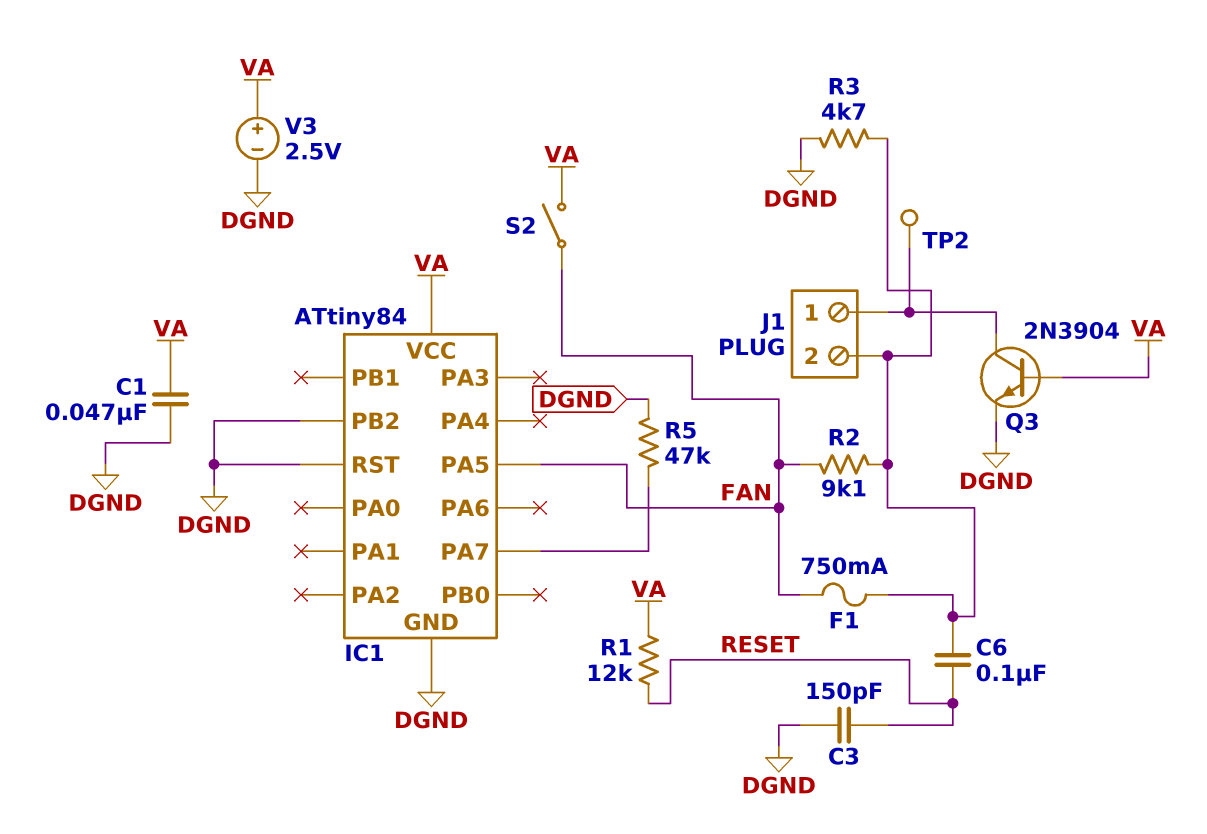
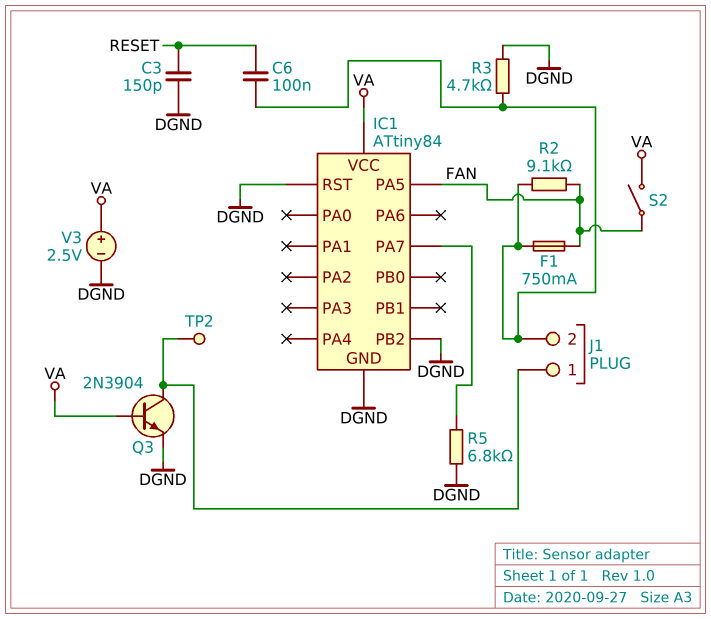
C1: 47nF (DGND, VA) -> none
R1: 12k (RESET, VA) -> none
R5: 47k (DGND, IC1/PA7) -> 6.8k (DGND, IC1/PA7)

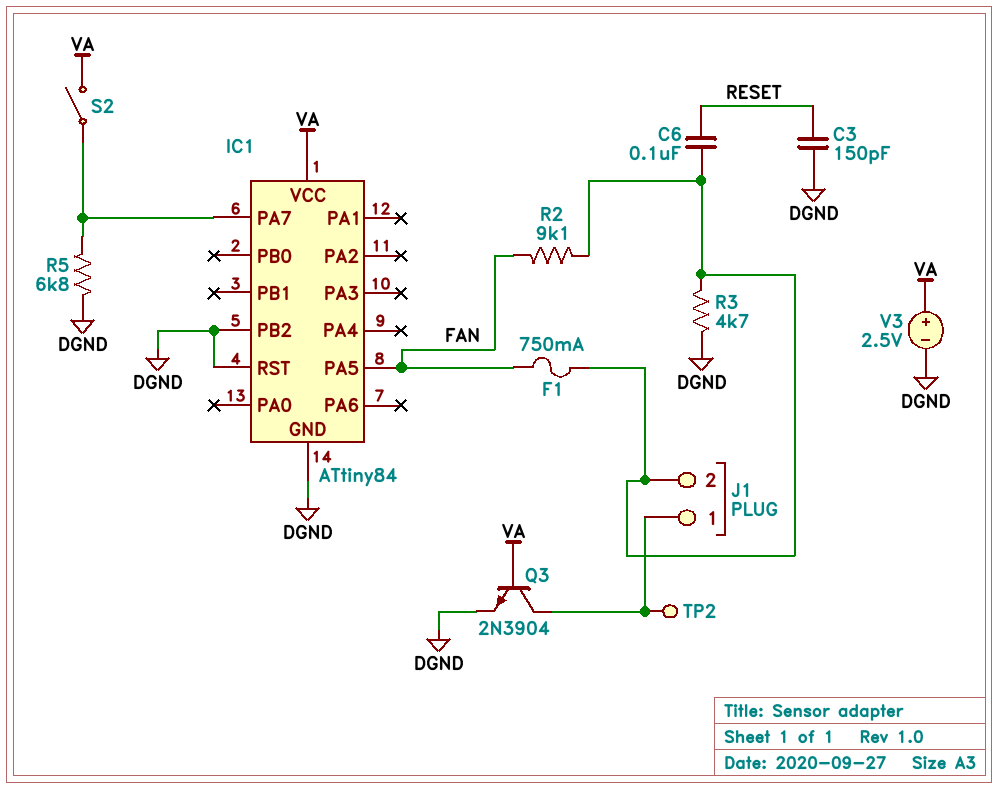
S2: switch (FAN, VA) -> switch (IC1/PA7, VA)

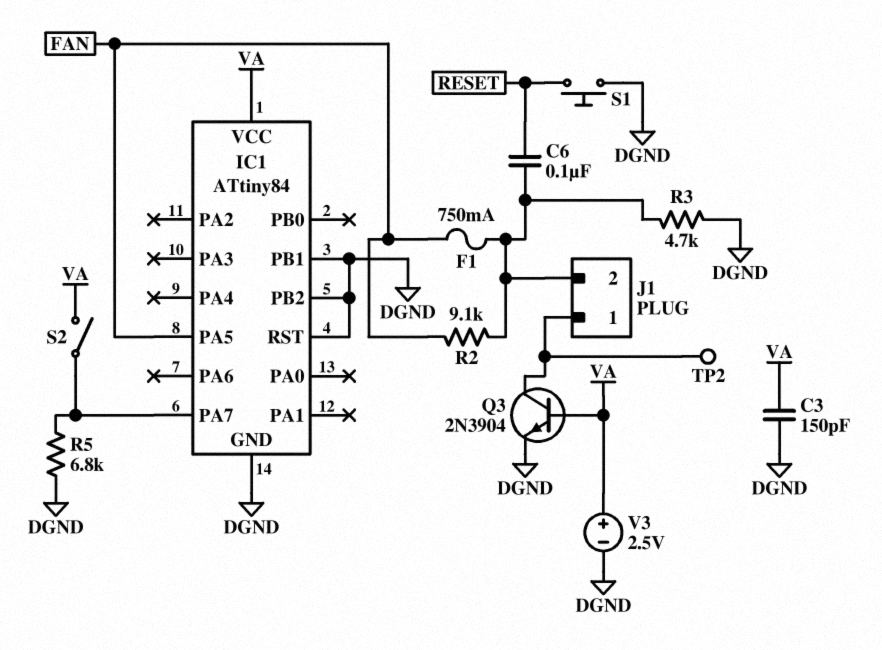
C3: 150pF (DGND, RESET) -> 150pF (DGND, VA)
IC1 pin PB1: none -> DGND
S1: none -> button (DGND, RESET)

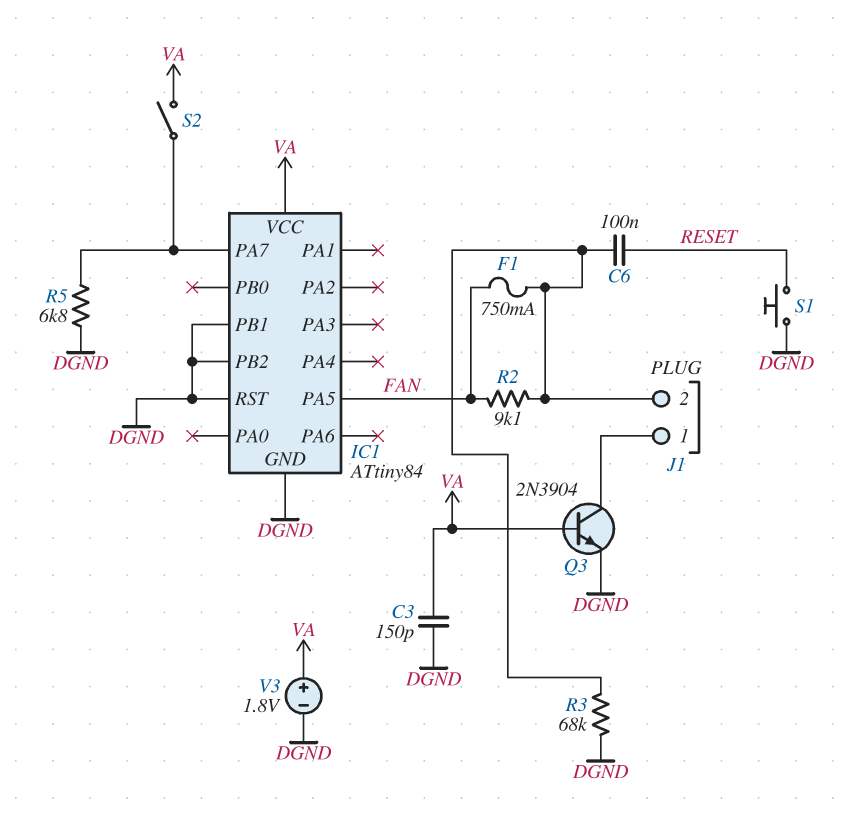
R3: 4.7k (DGND, J1/2) -> 68k (DGND, J1/2)
TP2: test point (J1/1) -> none
V3: 2.5V (plus VA, minus DGND) -> 1.8V (plus VA, minus DGND)

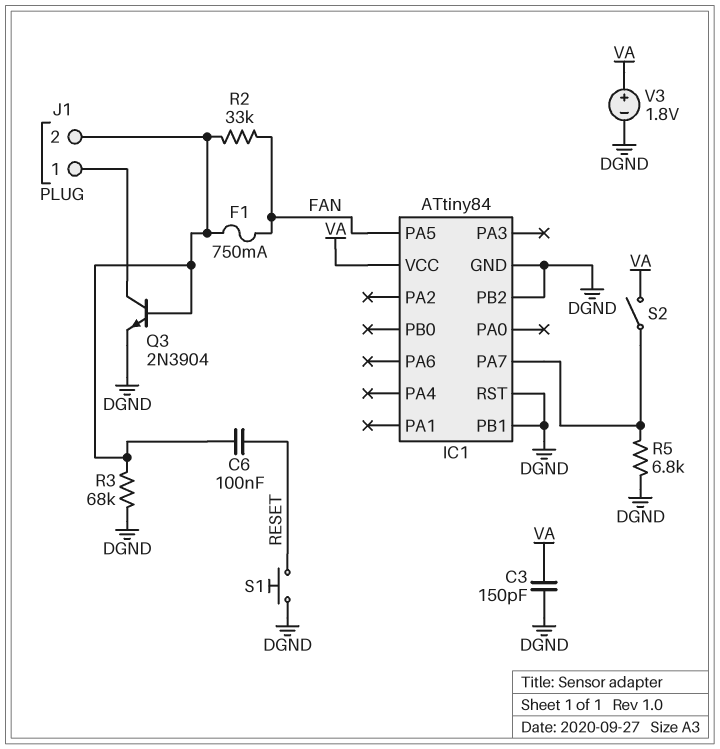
Q3: NPN 2N3904 (B VA, C J1/1, E DGND) -> NPN 2N3904 (B J1/2, C J1/1, E DGND)
R2: 9.1k (FAN, J1/2) -> 33k (FAN, J1/2)

